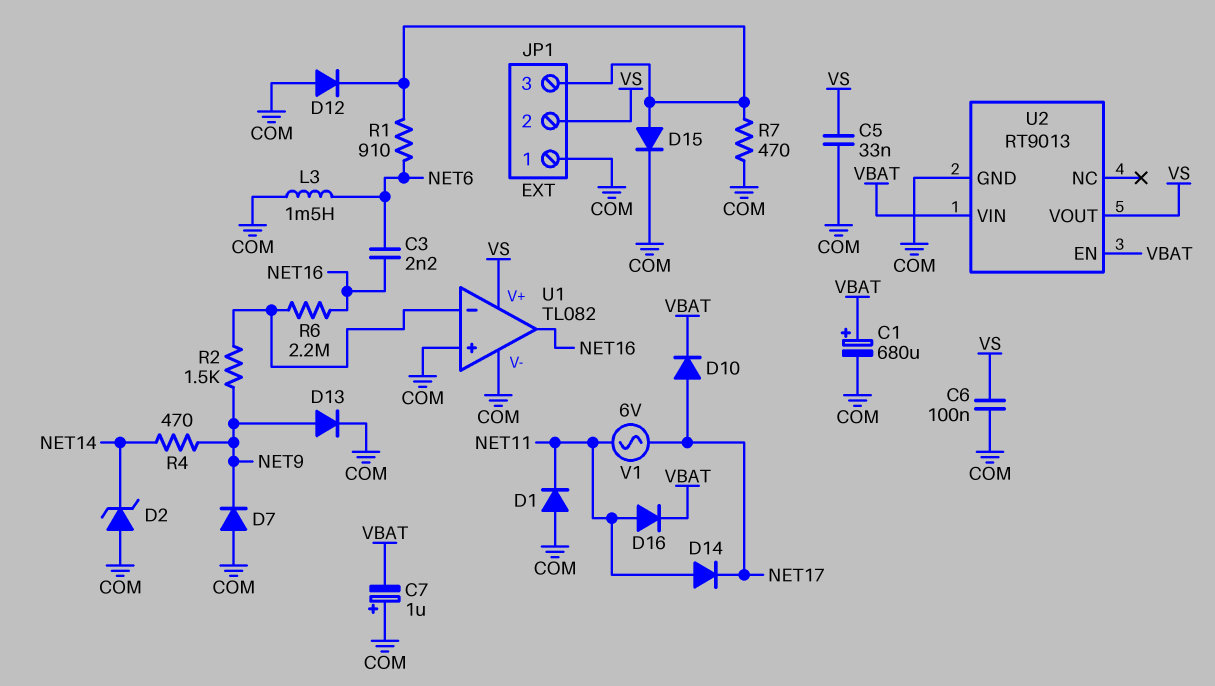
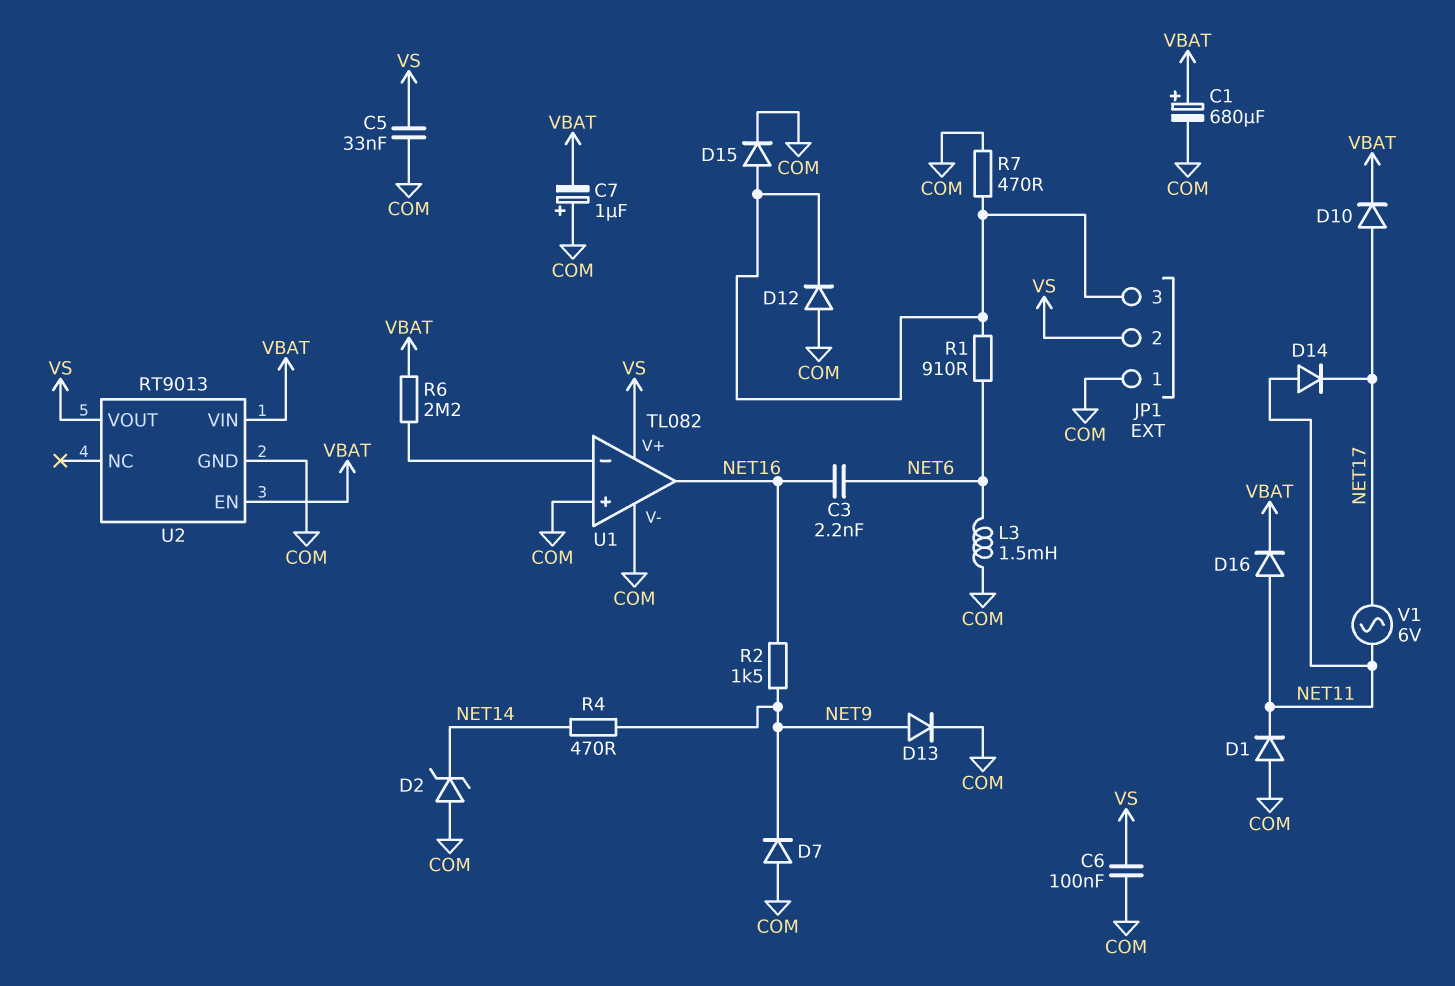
R2: 1.5k (NET9, U1/in-) -> 1.5k (NET9, NET16)
R6: 2.2M (NET16, U1/in-) -> 2.2M (U1/in-, VBAT)

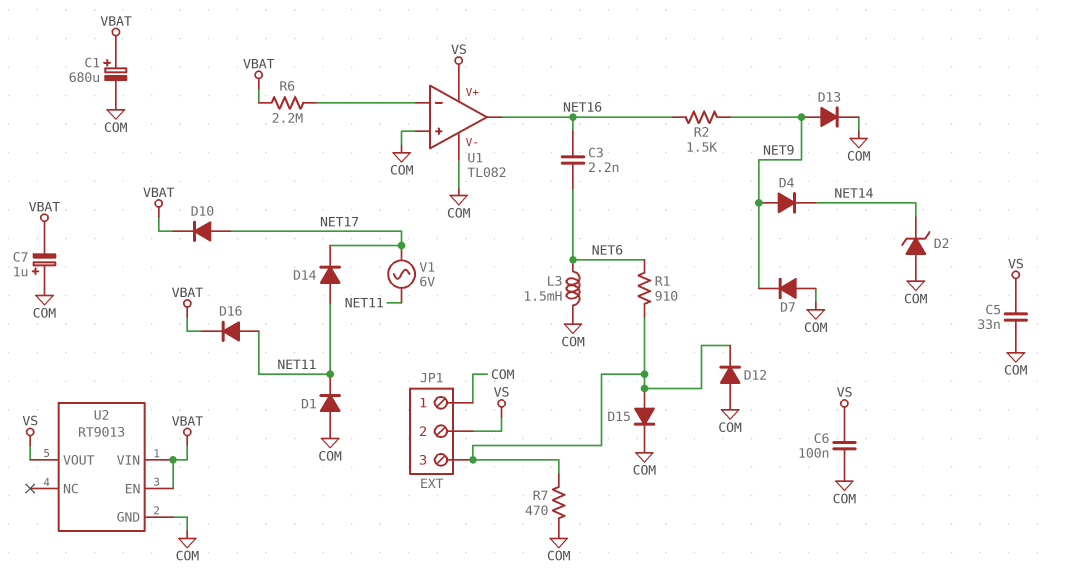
D4: none -> diode (A NET9, K NET14)
R4: 470 (NET9, NET14) -> none

